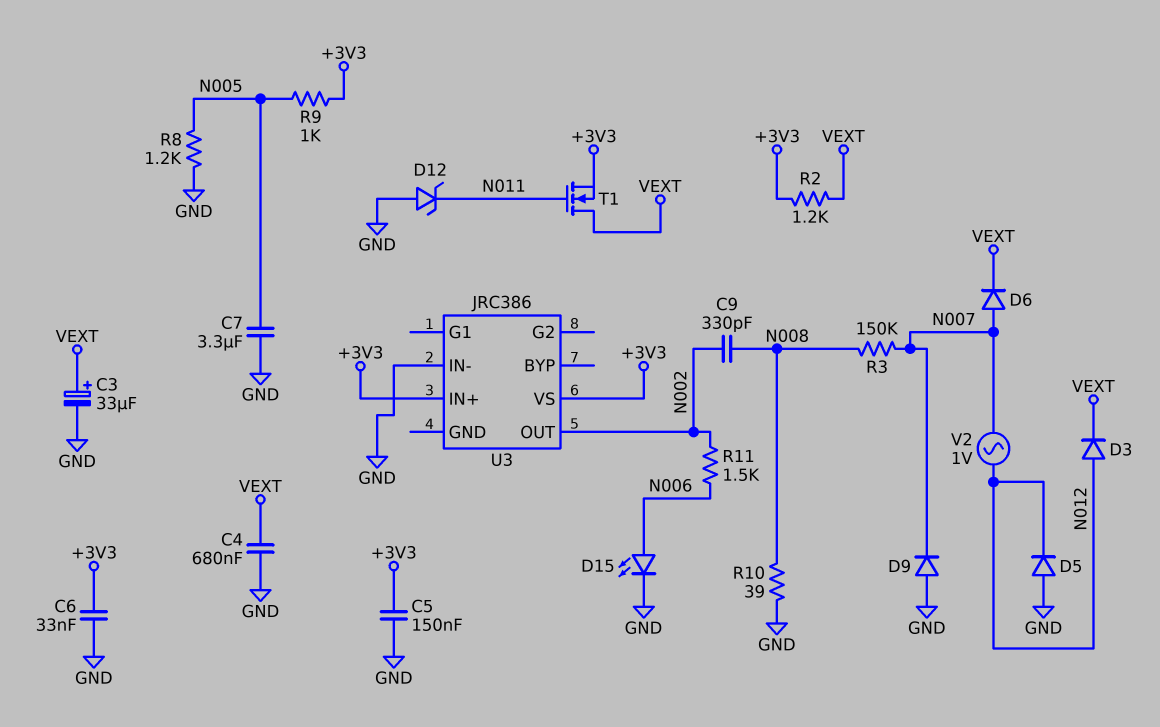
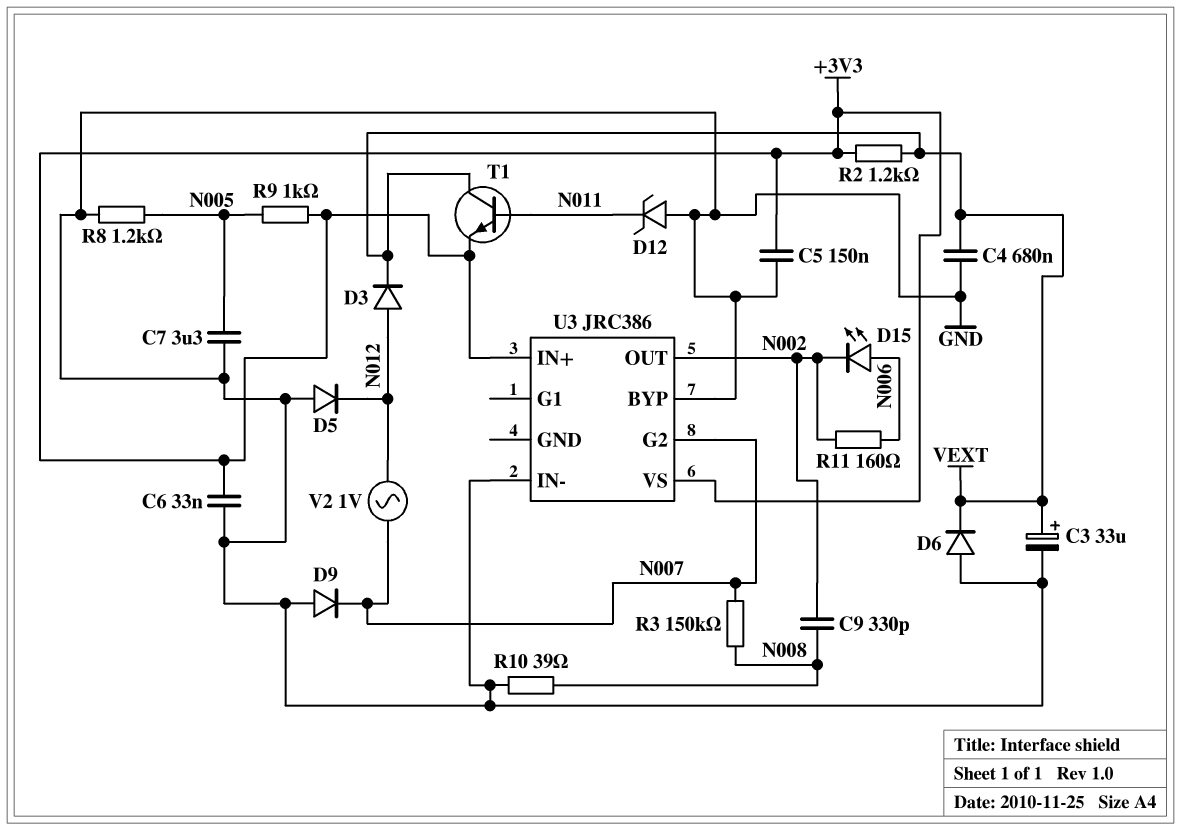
D6: diode (A N007, K VEXT) -> diode (A GND, K VEXT)
D15: LED (A N006, K GND) -> LED (A N006, K N002)
R11: 1.5k (N002, N006) -> 160 (N002, N006)
T1: NMOS (G N011, D VEXT, S +3V3) -> NPN (B N011, C VEXT, E +3V3)
U3 pin BYP: none -> GND
U3 pin G2: none -> N007

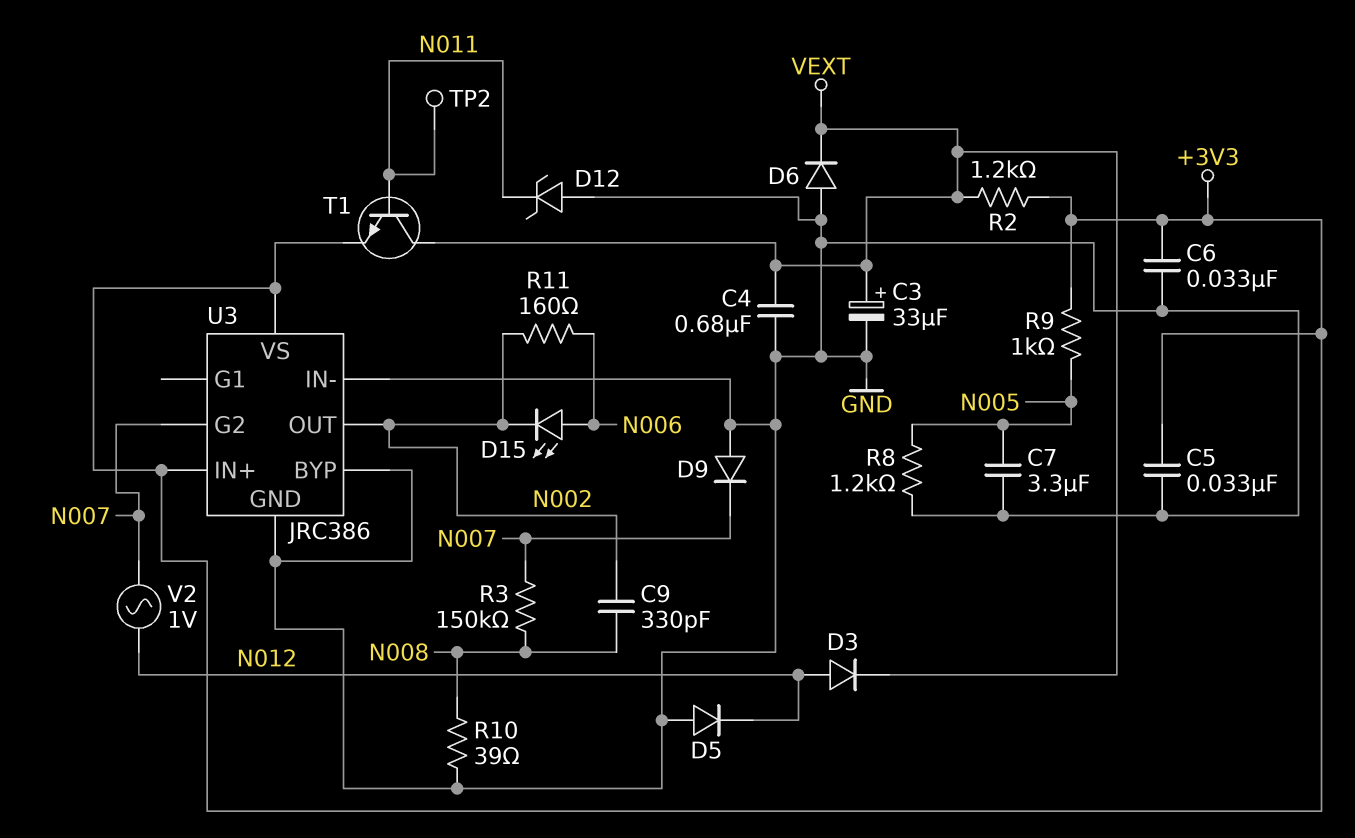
C5: 150nF (+3V3, GND) -> 33nF (+3V3, GND)
TP2: none -> test point (N011)
U3 pin GND: none -> GND

